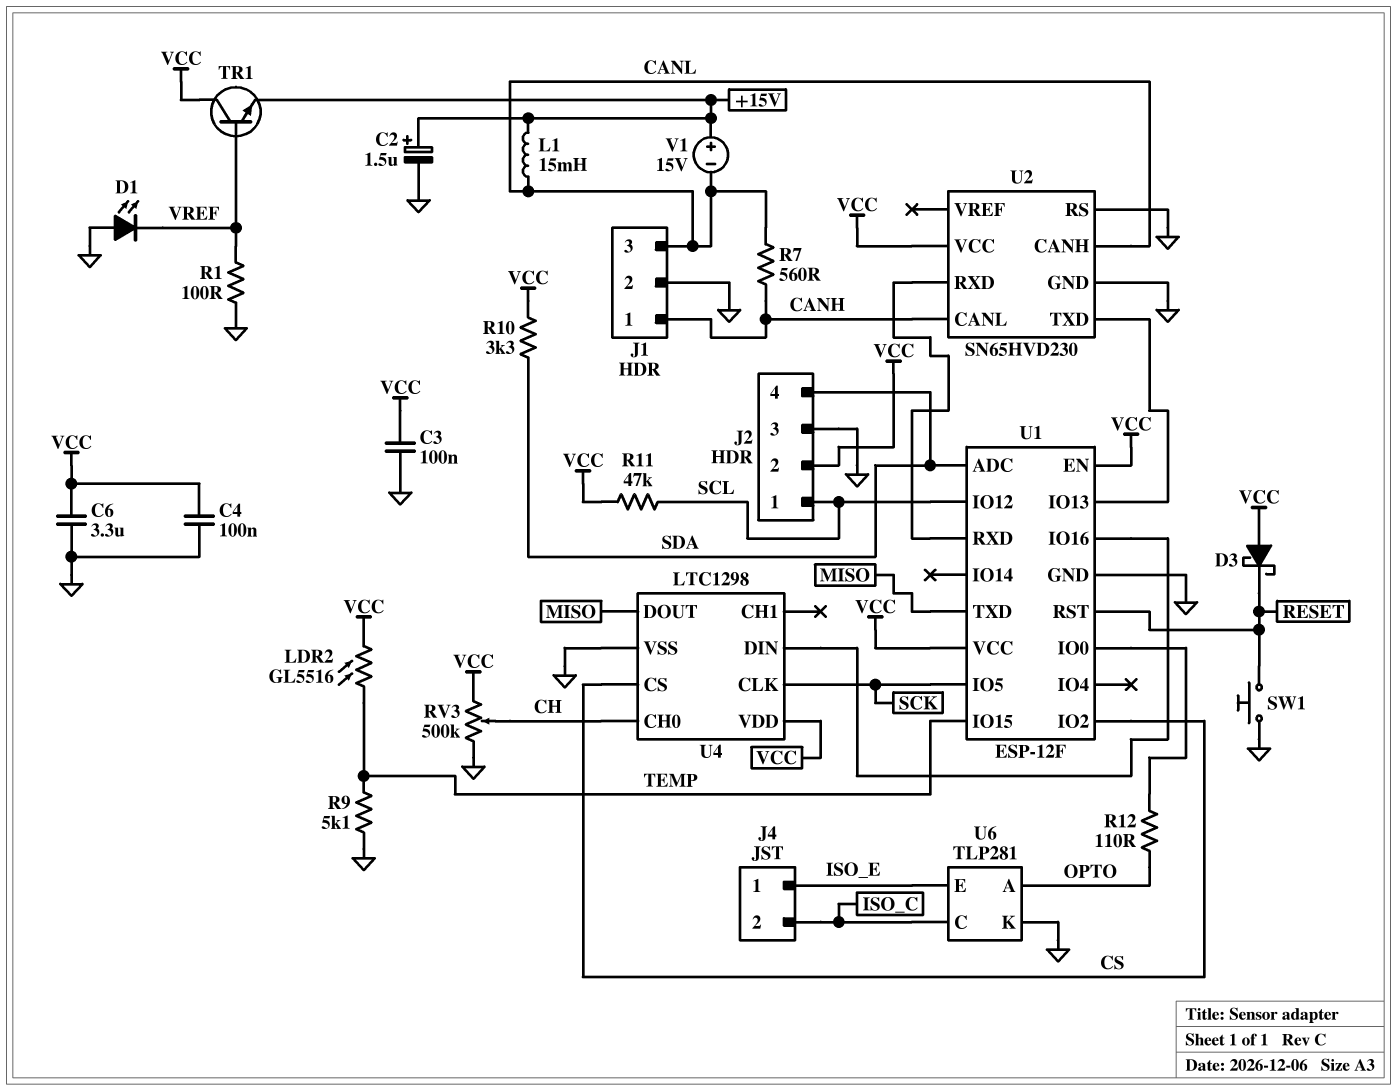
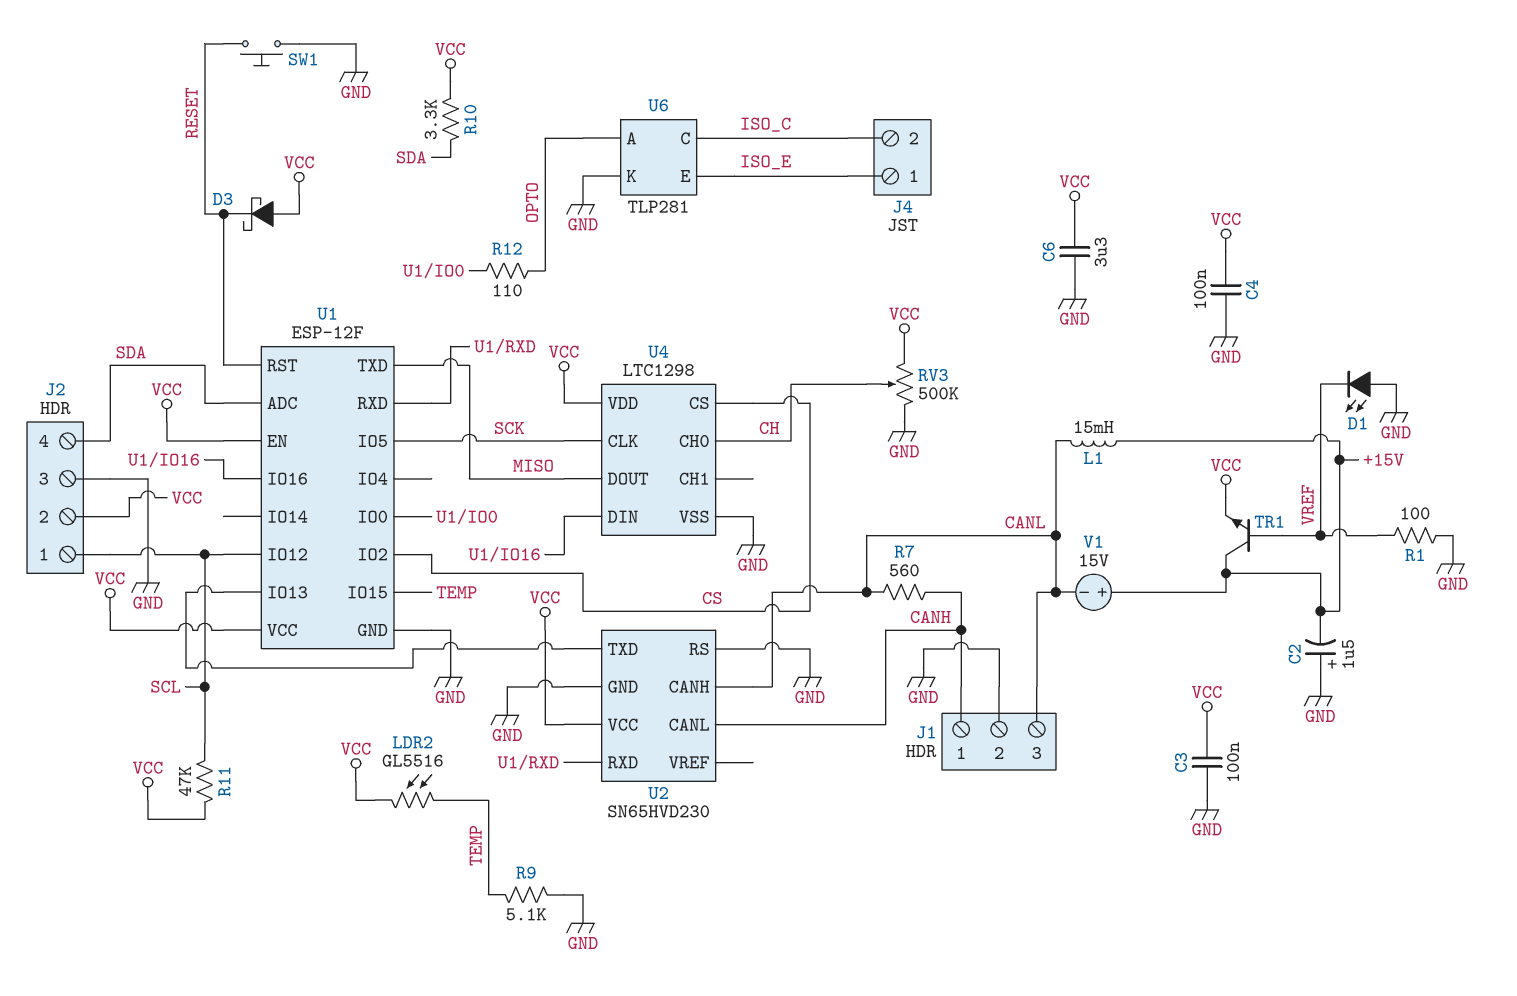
C2: 1.5uF (plus +15V, minus GND) -> 1.5uF (plus GND, minus +15V)
TR1: NPN (B VREF, C VCC, E +15V) -> NPN (B VREF, C +15V, E VCC)

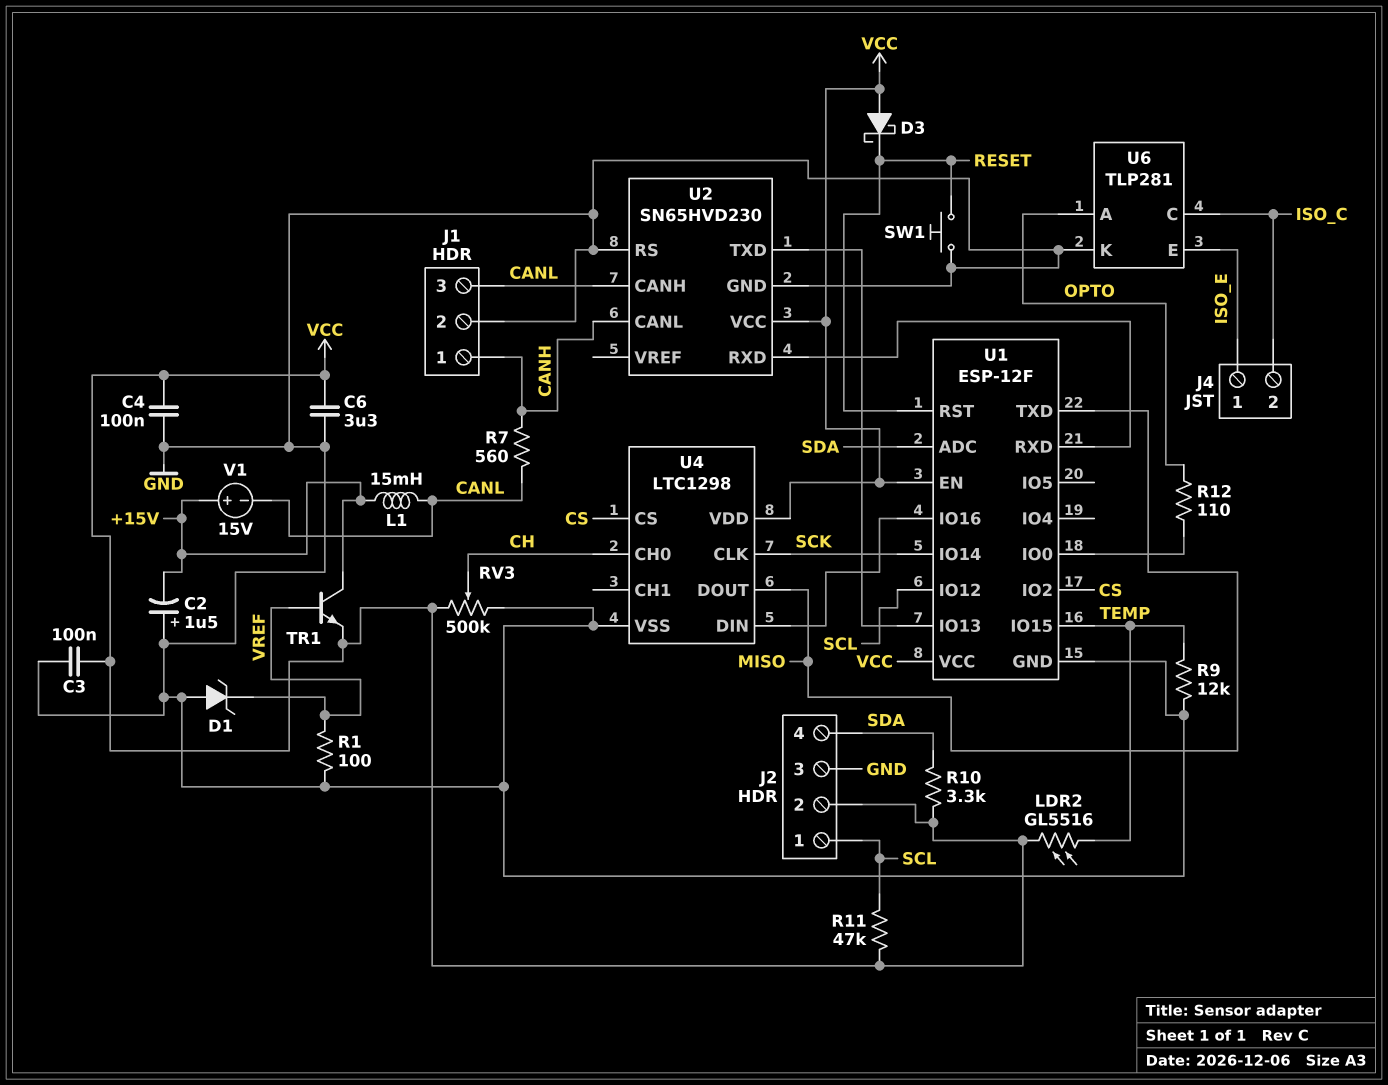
D1: LED (A GND, K VREF) -> zener (A GND, K VREF)
R9: 5.1k (GND, TEMP) -> 12k (GND, TEMP)
U1 pin IO5: SCK -> none
U1 pin IO14: none -> SCK

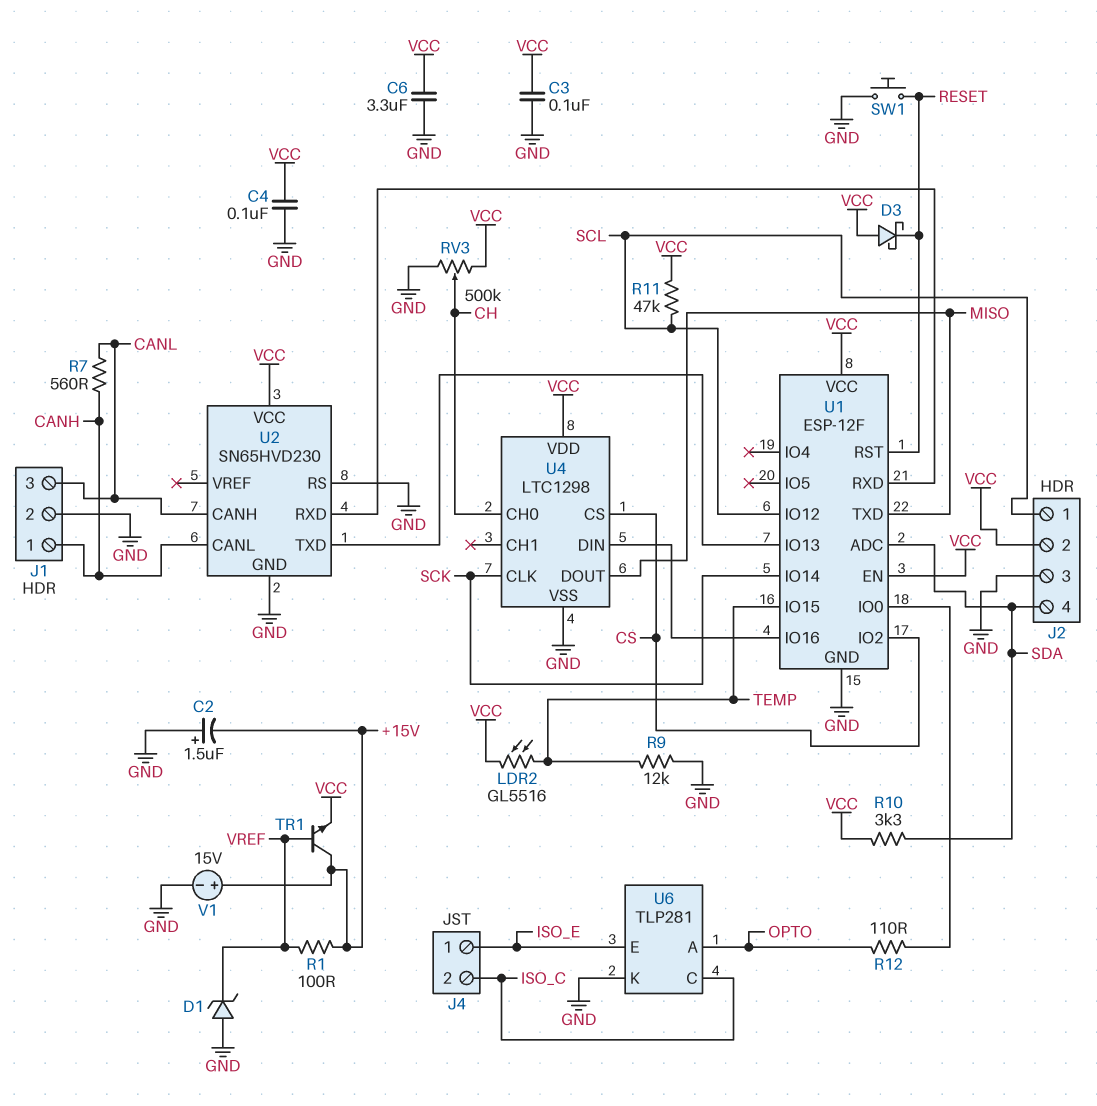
L1: 15mH (+15V, CANL) -> none
R1: 100 (GND, VREF) -> 100 (+15V, VREF)
V1: 15V (plus +15V, minus CANL) -> 15V (plus +15V, minus GND)

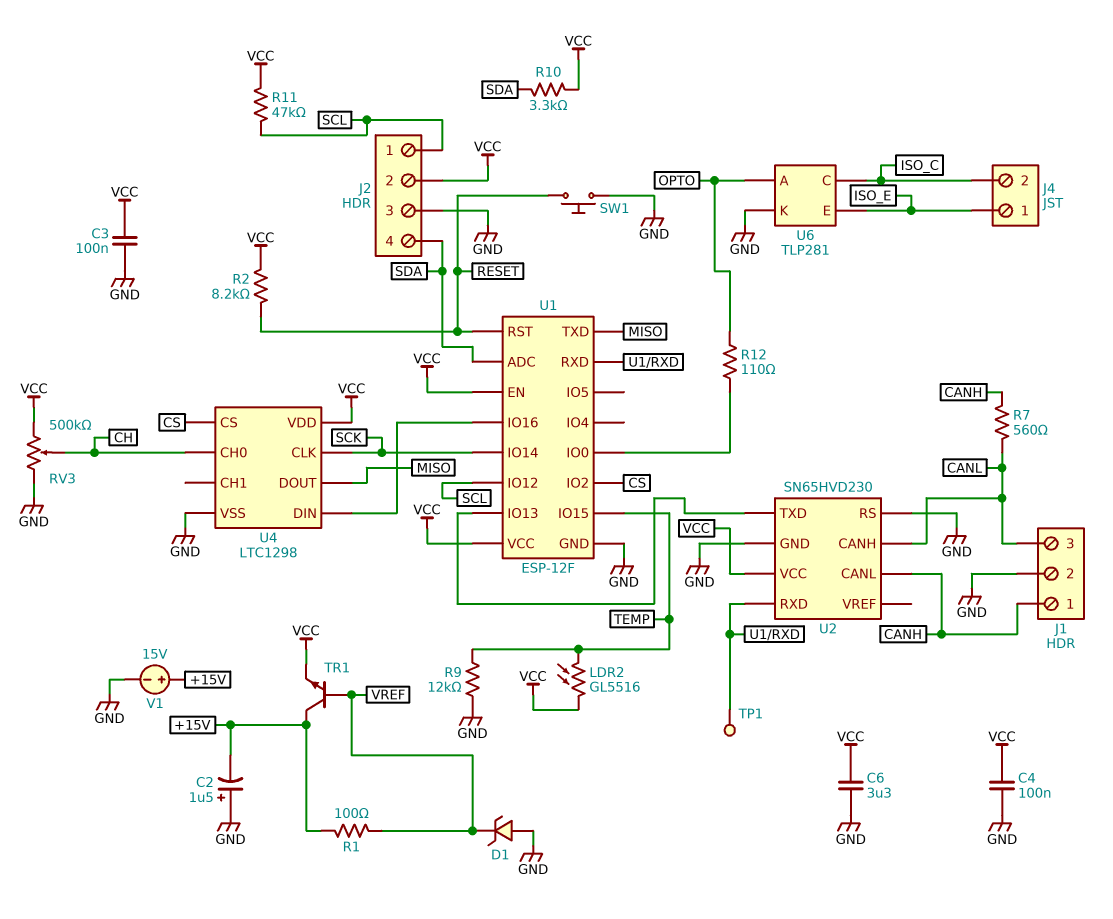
D3: schottky (A VCC, K RESET) -> none
R2: none -> 8.2k (RESET, VCC)
TP1: none -> test point (U1/RXD)

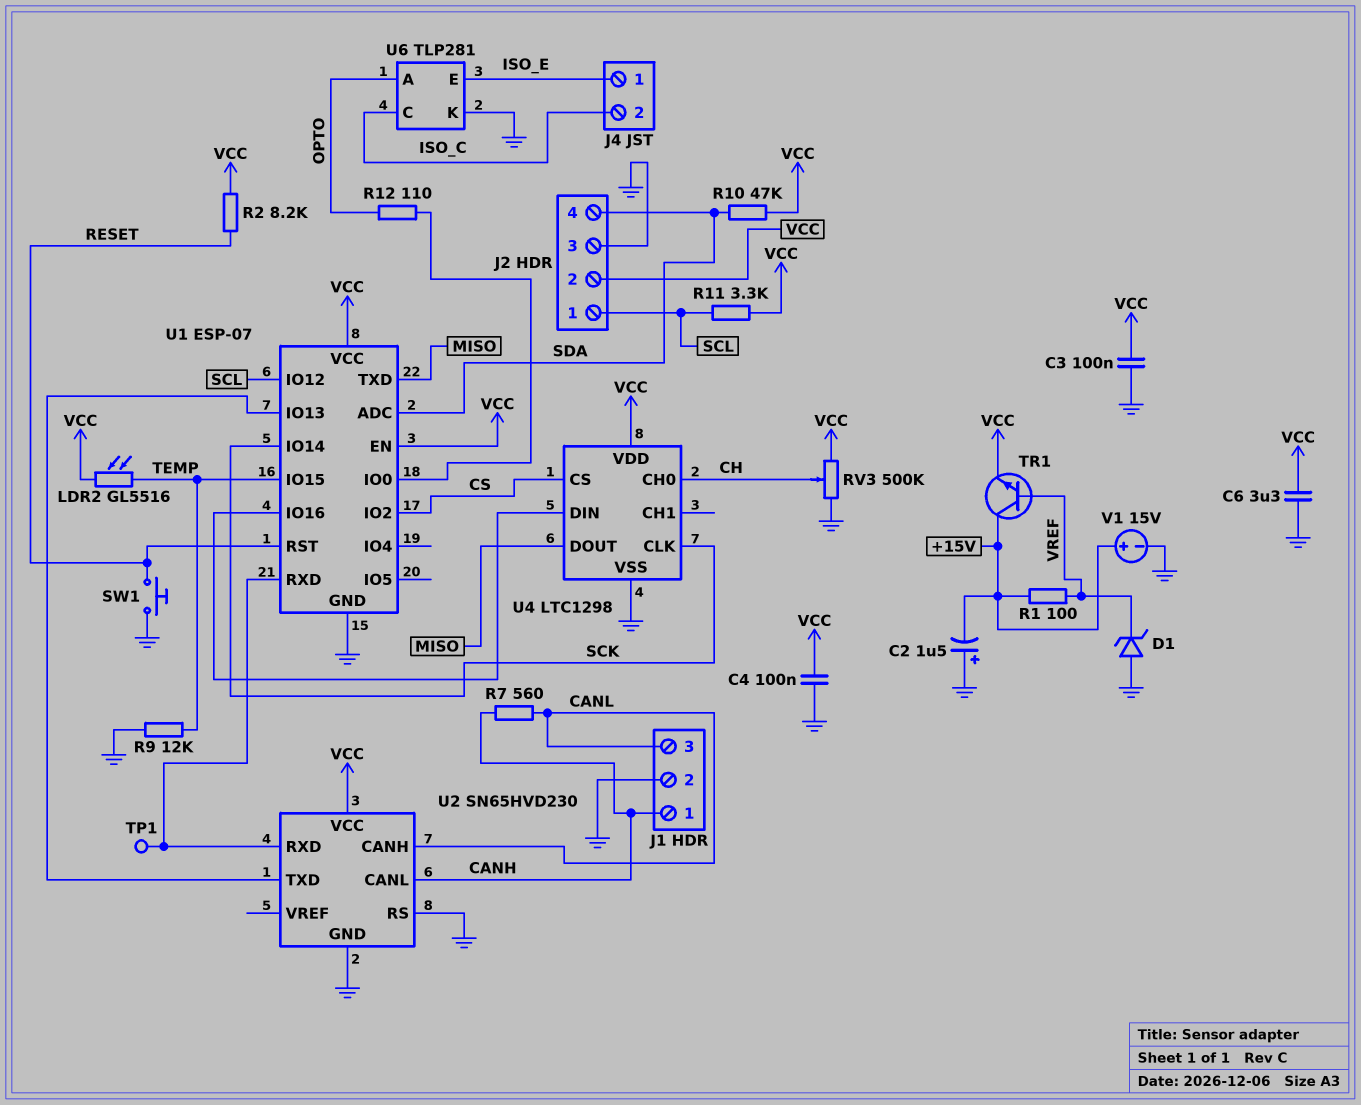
R10: 3.3k (SDA, VCC) -> 47k (SDA, VCC)
R11: 47k (SCL, VCC) -> 3.3k (SCL, VCC)
U1: ESP-12F -> ESP-07

